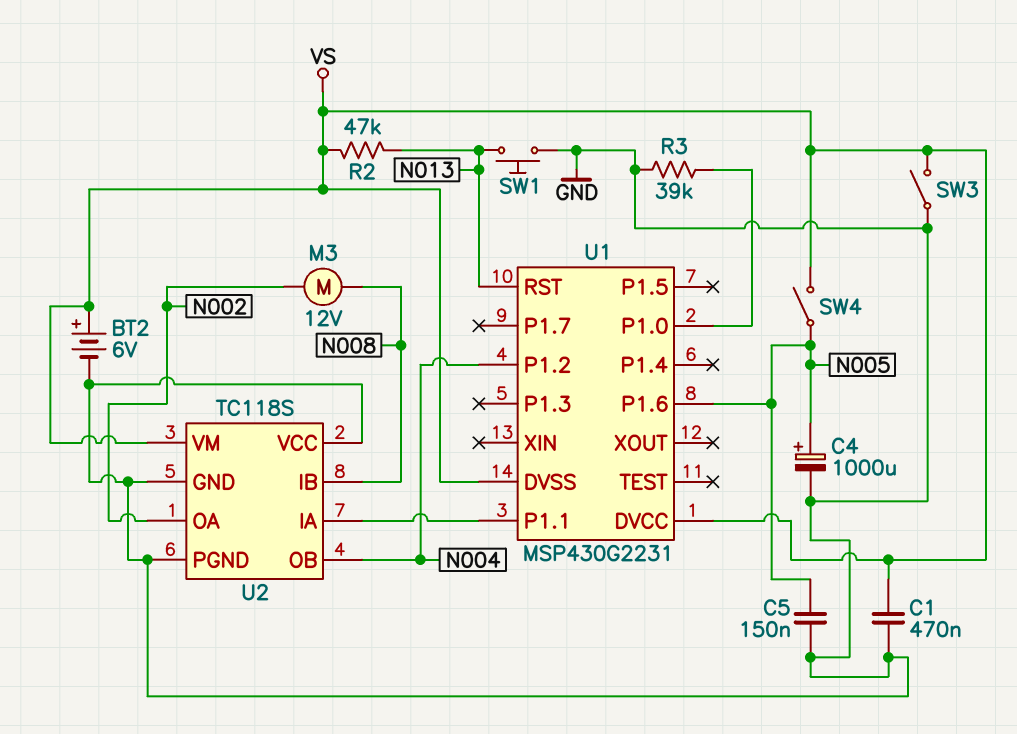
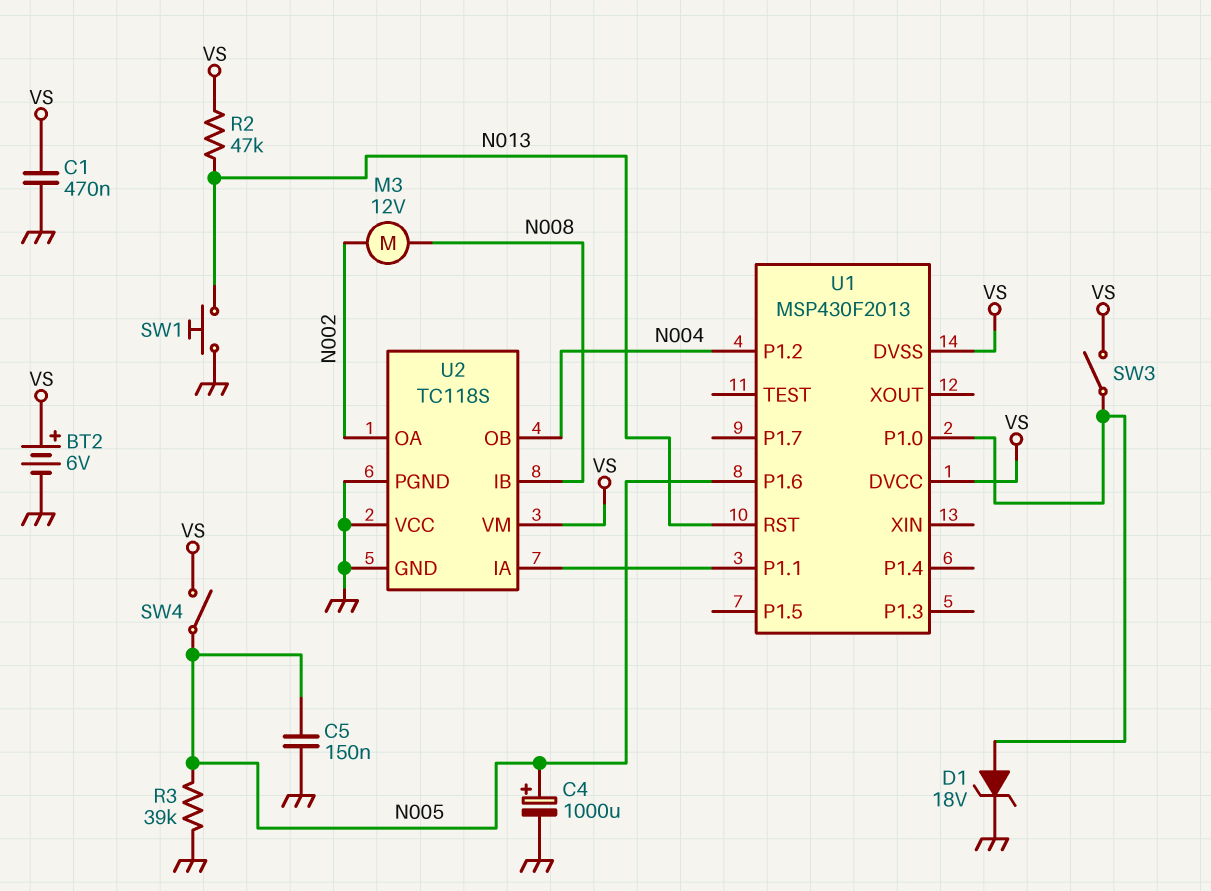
D1: none -> zener 18V (A U1/P1.0, K GND)
R3: 39k (GND, U1/P1.0) -> 39k (GND, N005)
SW3: switch (GND, VS) -> switch (U1/P1.0, VS)
U1: MSP430G2231 -> MSP430F2013

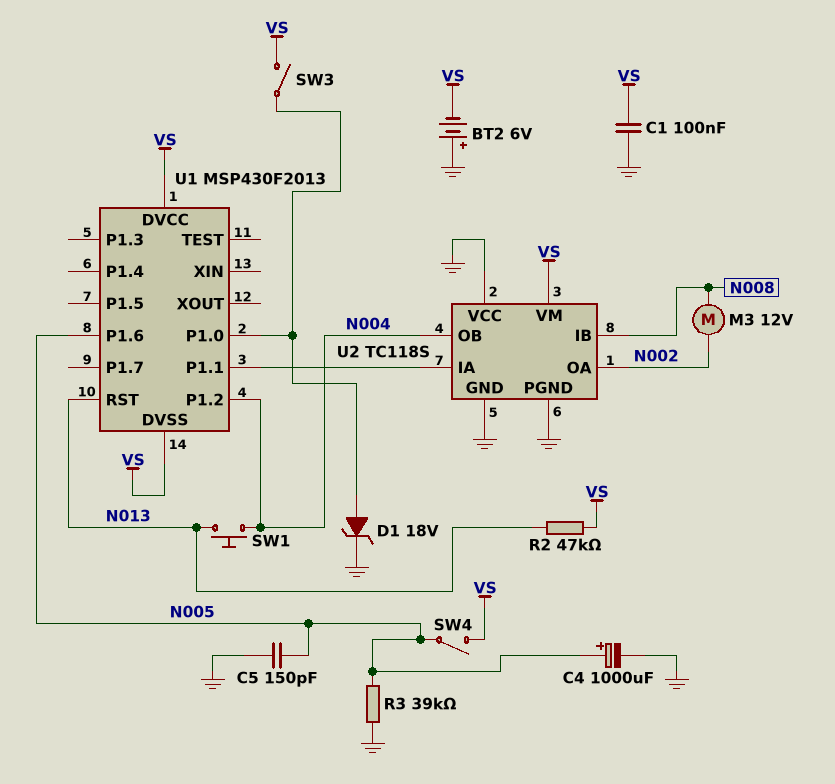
BT2: 6V (plus VS, minus GND) -> 6V (plus GND, minus VS)
C1: 470nF (GND, VS) -> 100nF (GND, VS)
C5: 150nF (GND, N005) -> 150pF (GND, N005)
SW1: button (GND, N013) -> button (N004, N013)

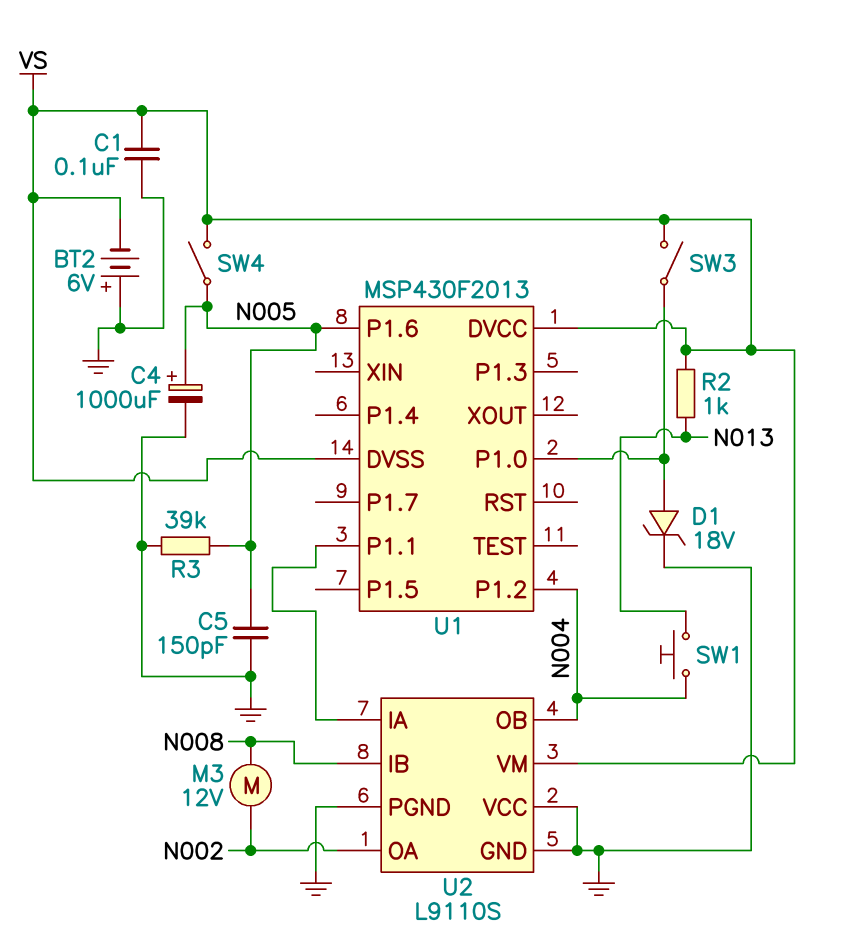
R2: 47k (N013, VS) -> 1k (N013, VS)
U1 pin RST: N013 -> none
U2: TC118S -> L9110S

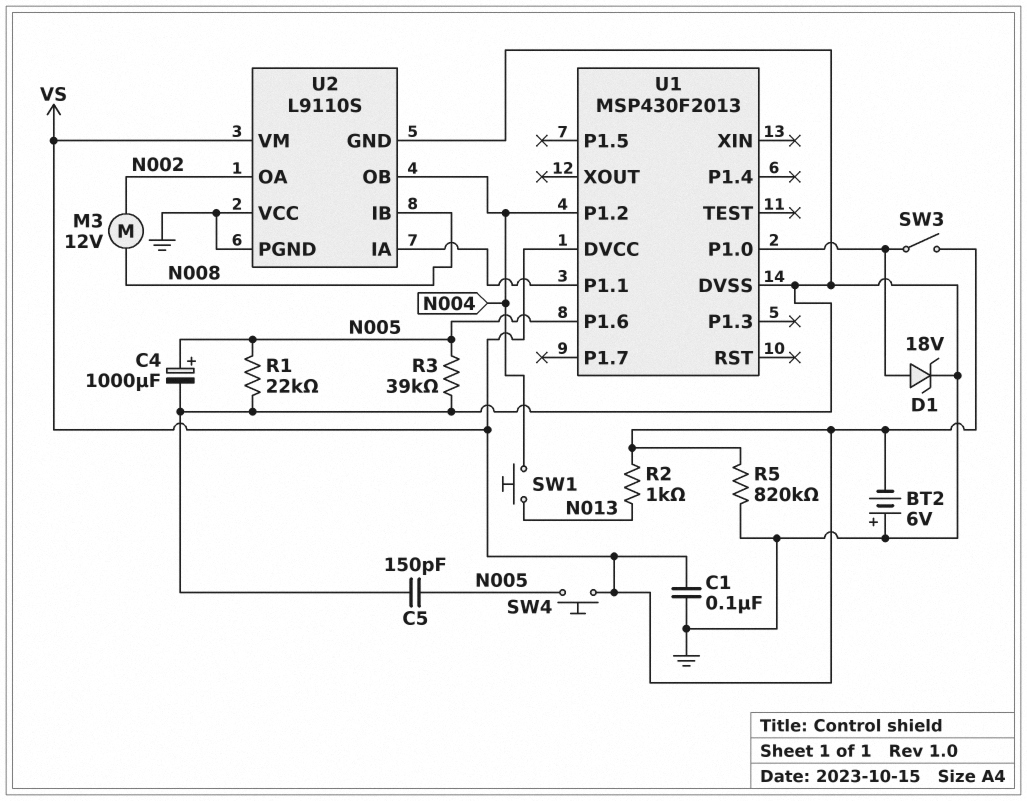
R1: none -> 22k (GND, N005)
R5: none -> 820k (GND, VS)
SW4: switch (N005, VS) -> button (N005, VS)
U1 pin DVSS: VS -> GND

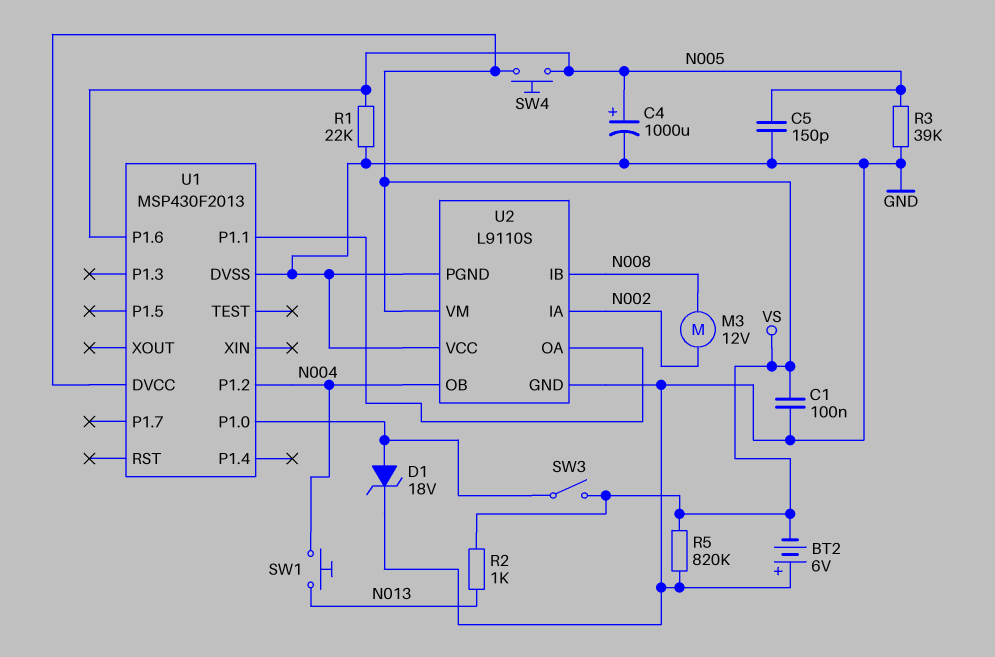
U2 pin IA: U1/P1.1 -> N002
U2 pin OA: N002 -> U1/P1.1

